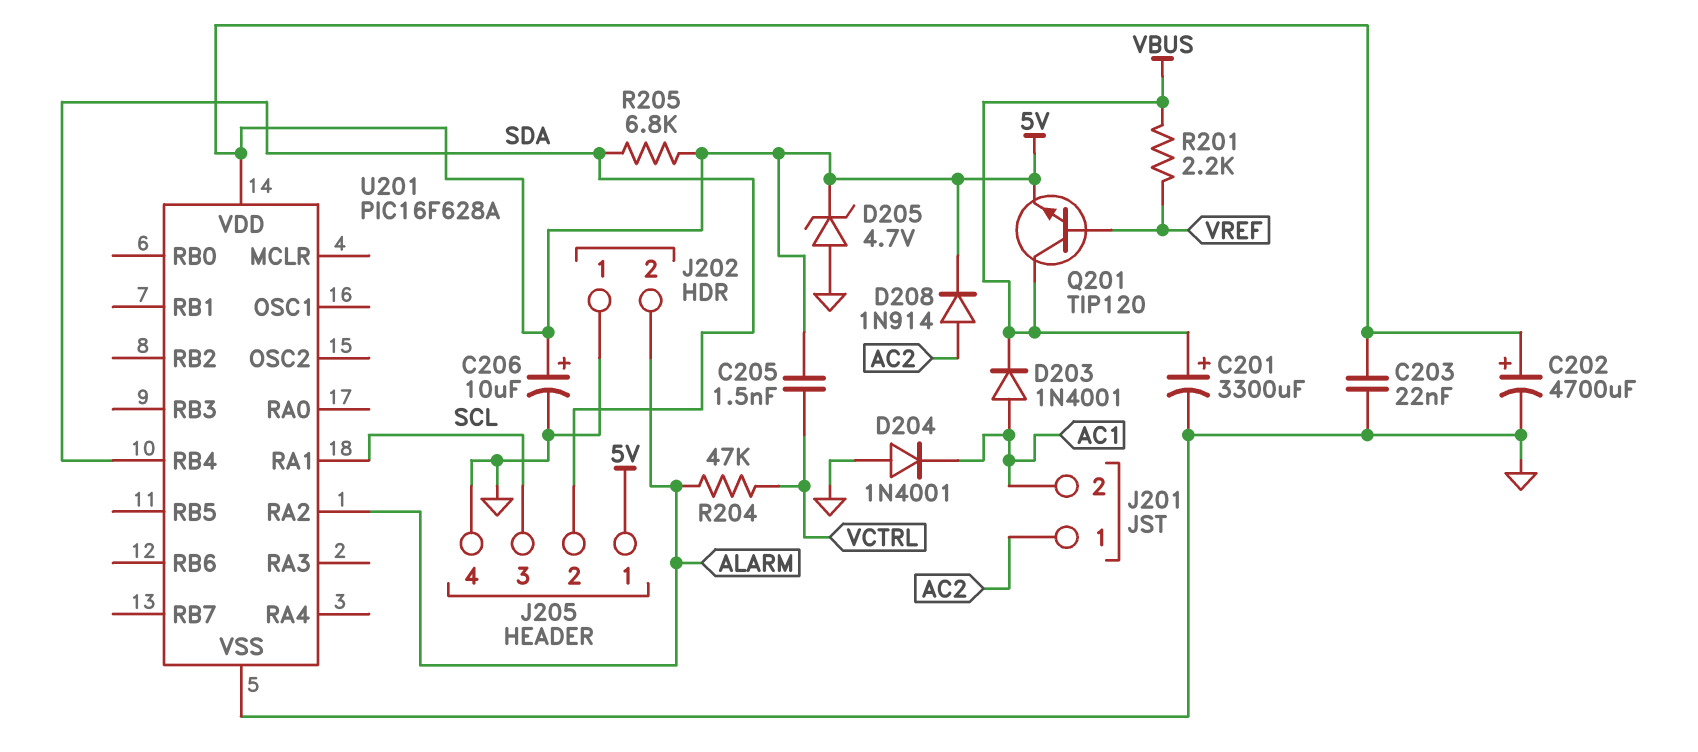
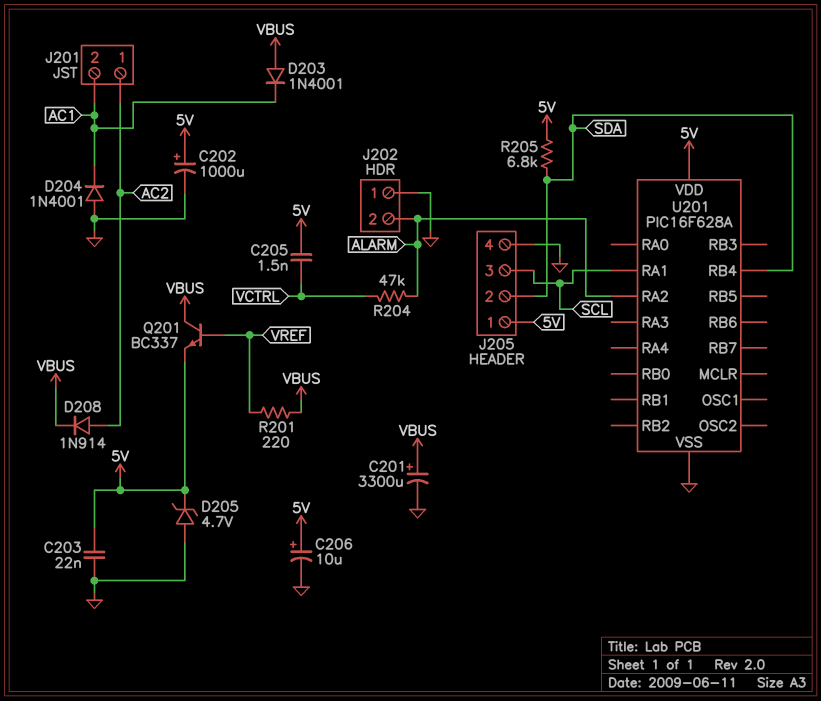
C202: 4700uF (plus 5V, minus GND) -> 1000uF (plus 5V, minus GND)
D203: diode 1N4001 (A AC1, K VBUS) -> diode 1N4001 (A VBUS, K AC1)
D208: diode 1N914 (A AC2, K 5V) -> diode 1N914 (A AC2, K VBUS)
Q201: NPN TIP120 (B VREF, C VBUS, E 5V) -> NPN BC337 (B VREF, C VBUS, E 5V)
R201: 2.2k (VBUS, VREF) -> 220 (VBUS, VREF)

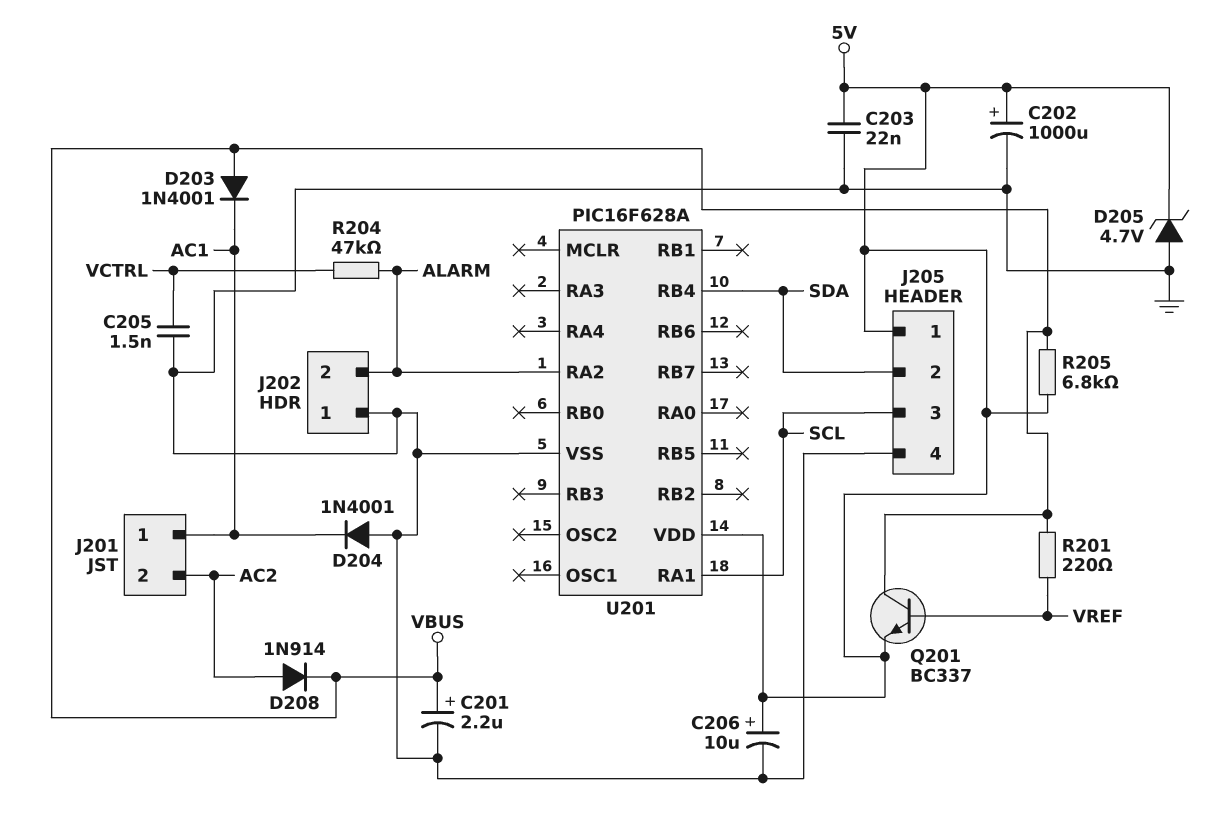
C201: 3300uF (plus VBUS, minus GND) -> 2.2uF (plus VBUS, minus GND)
C205: 1.5nF (5V, VCTRL) -> 1.5nF (GND, VCTRL)
J201 pin 1: AC2 -> AC1
J201 pin 2: AC1 -> AC2
R205: 6.8k (5V, SDA) -> 6.8k (5V, VBUS)

